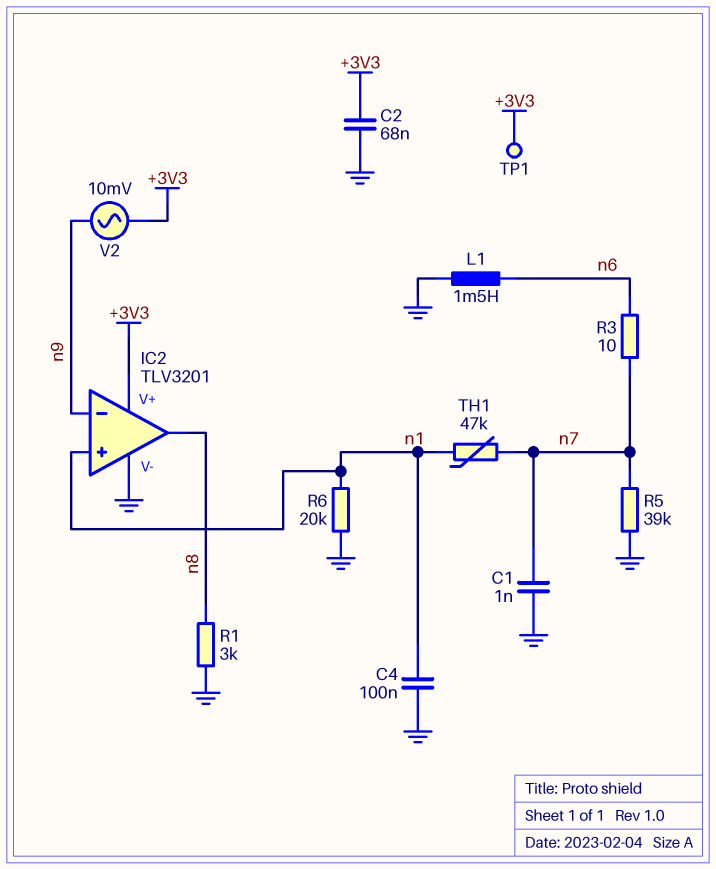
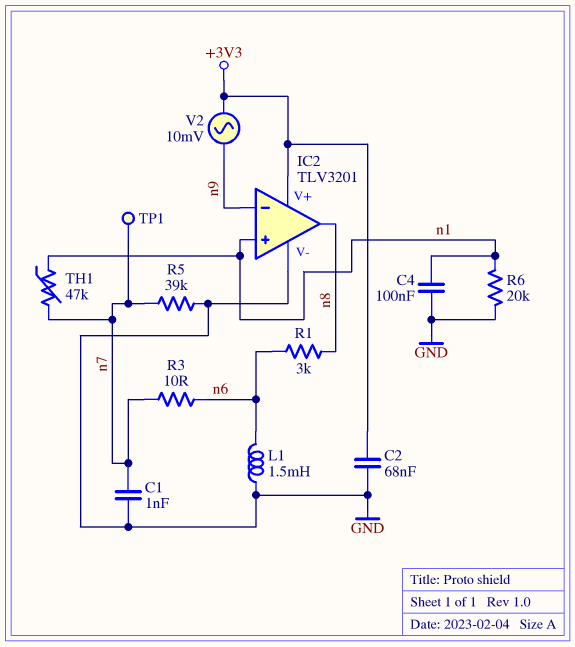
R1: 3k (GND, n8) -> 3k (n6, n8)
TP1: test point (+3V3) -> test point (n7)

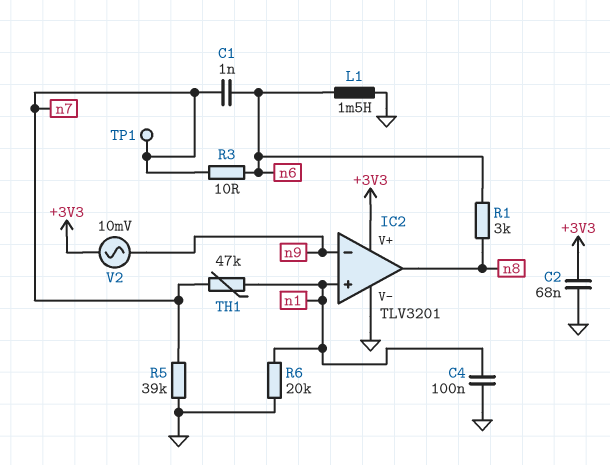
C1: 1nF (GND, n7) -> 1nF (n6, n7)

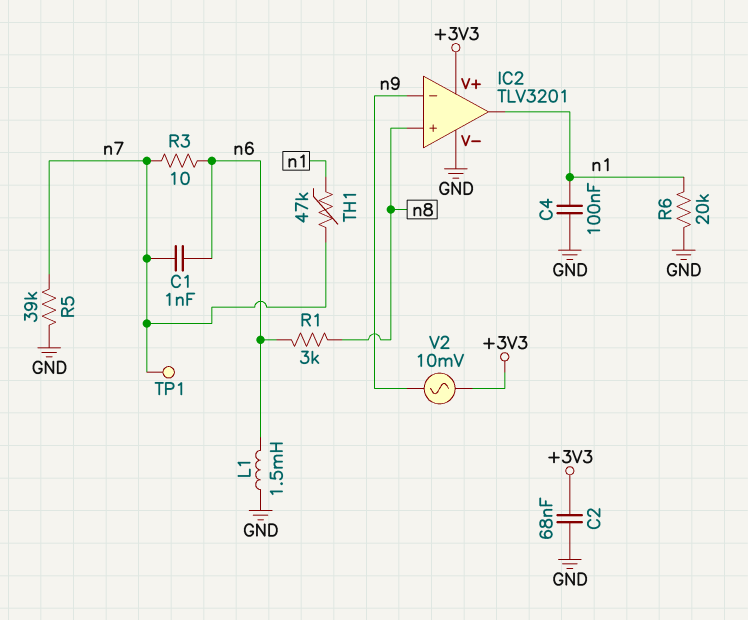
IC2 pin in+: n1 -> n8
IC2 pin out: n8 -> n1

